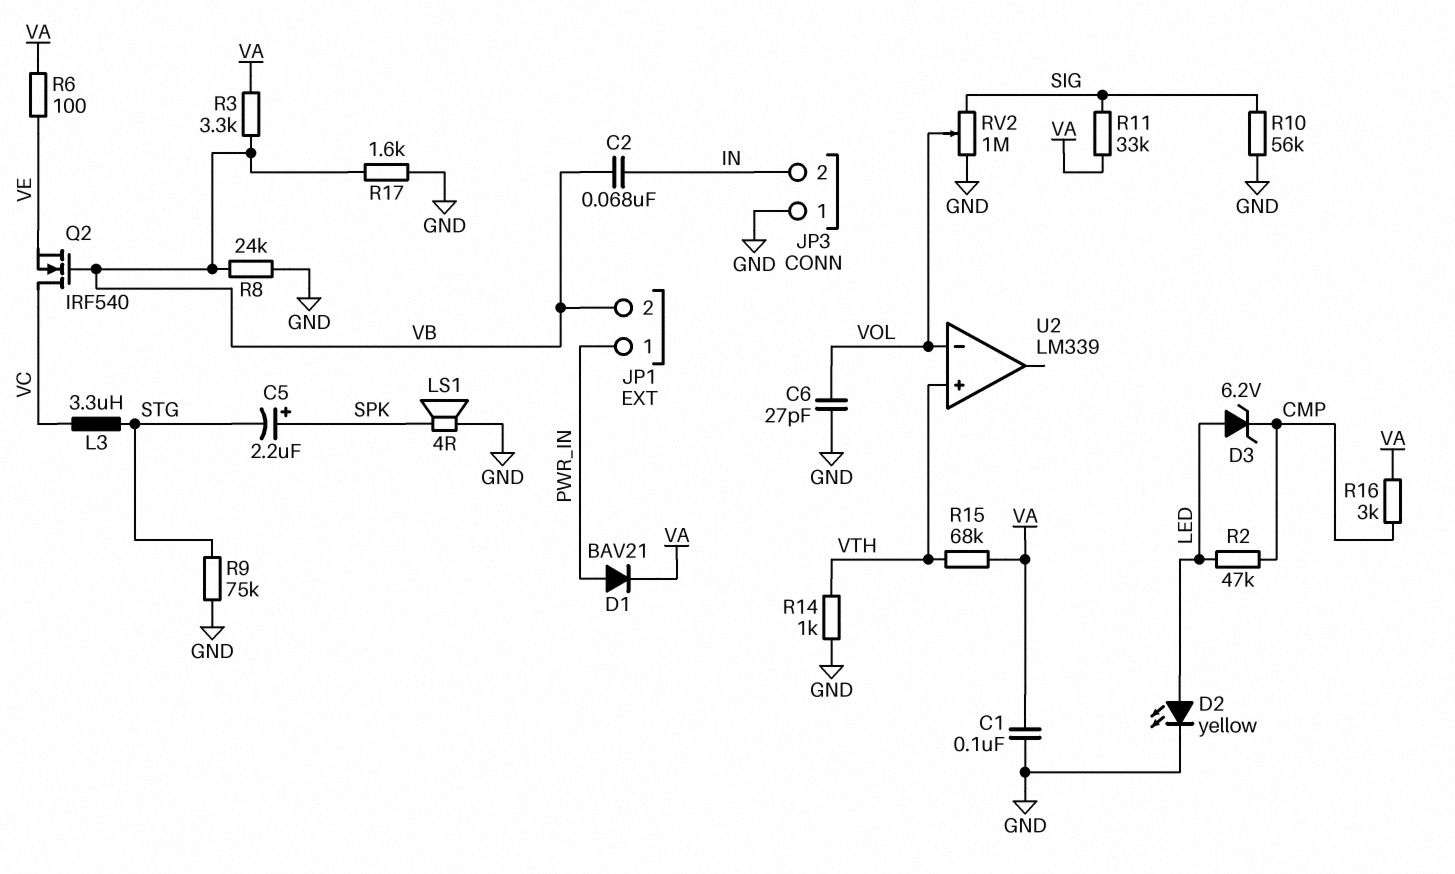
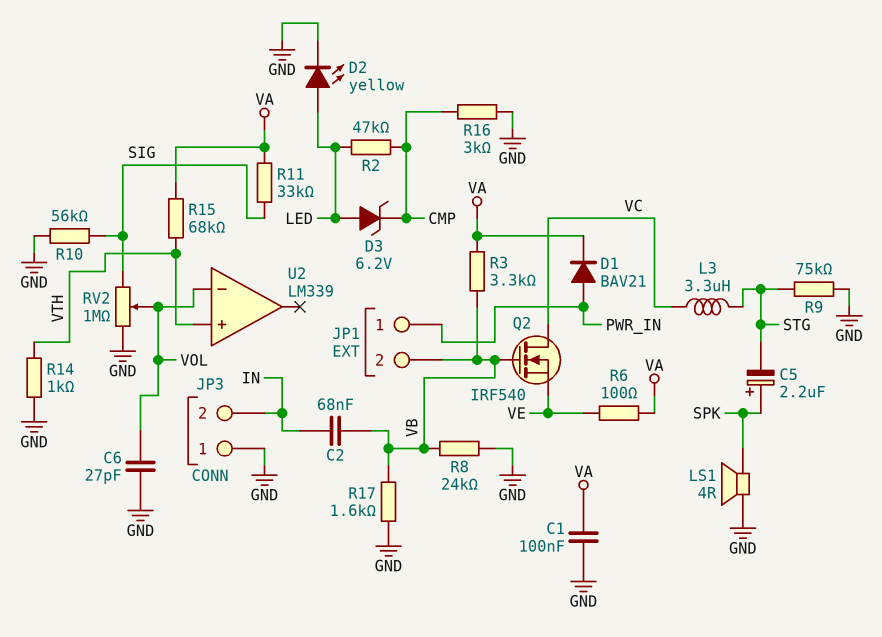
R16: 3k (CMP, VA) -> 3k (CMP, GND)

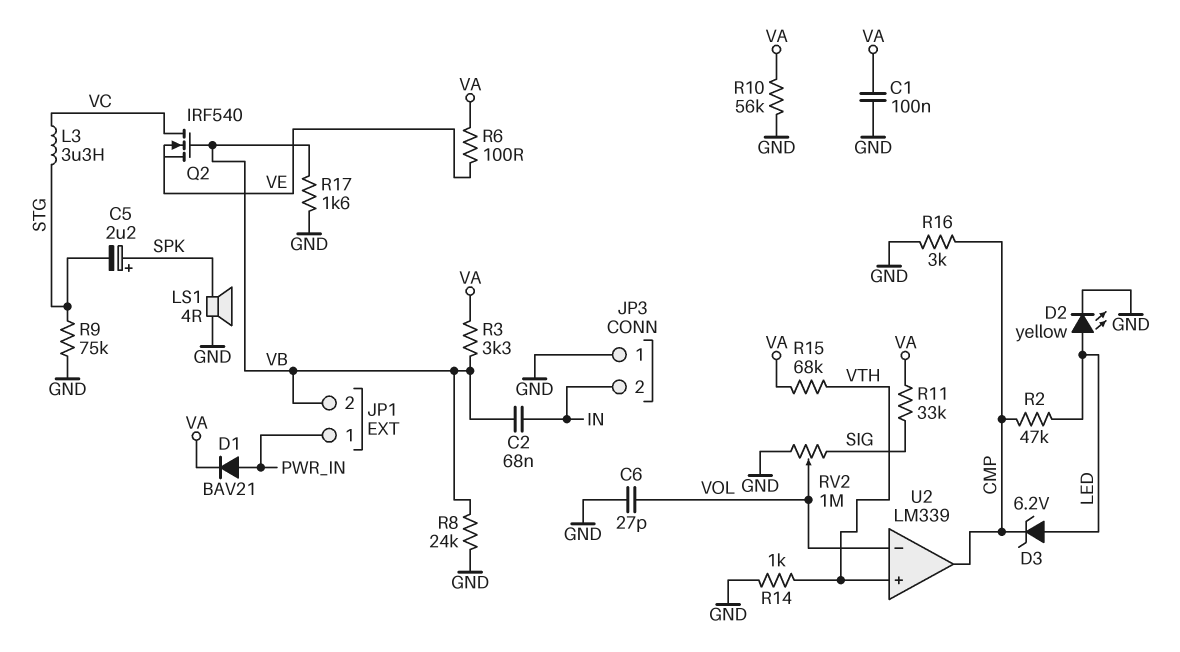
R10: 56k (GND, SIG) -> 56k (GND, VA)
U2 pin out: none -> CMP

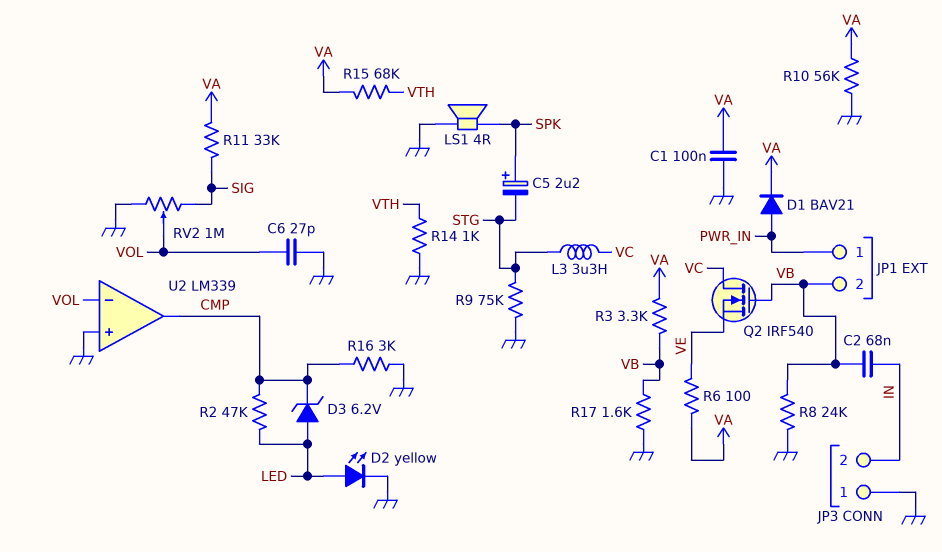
U2 pin in+: VTH -> GND

